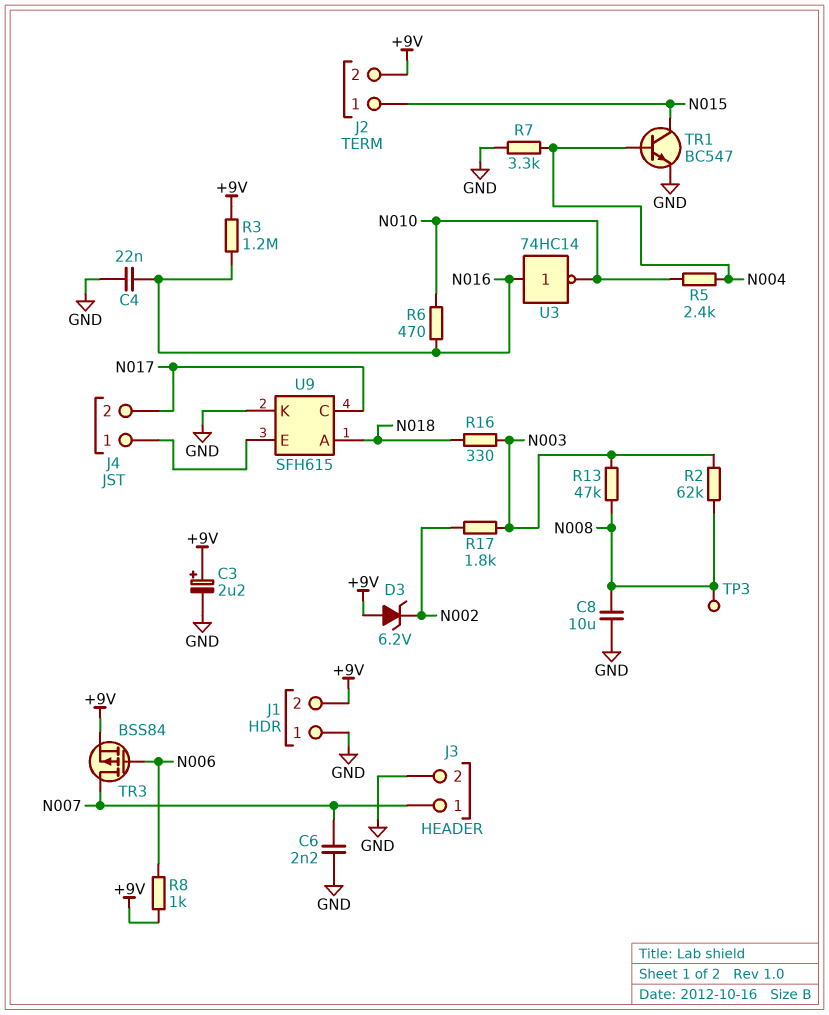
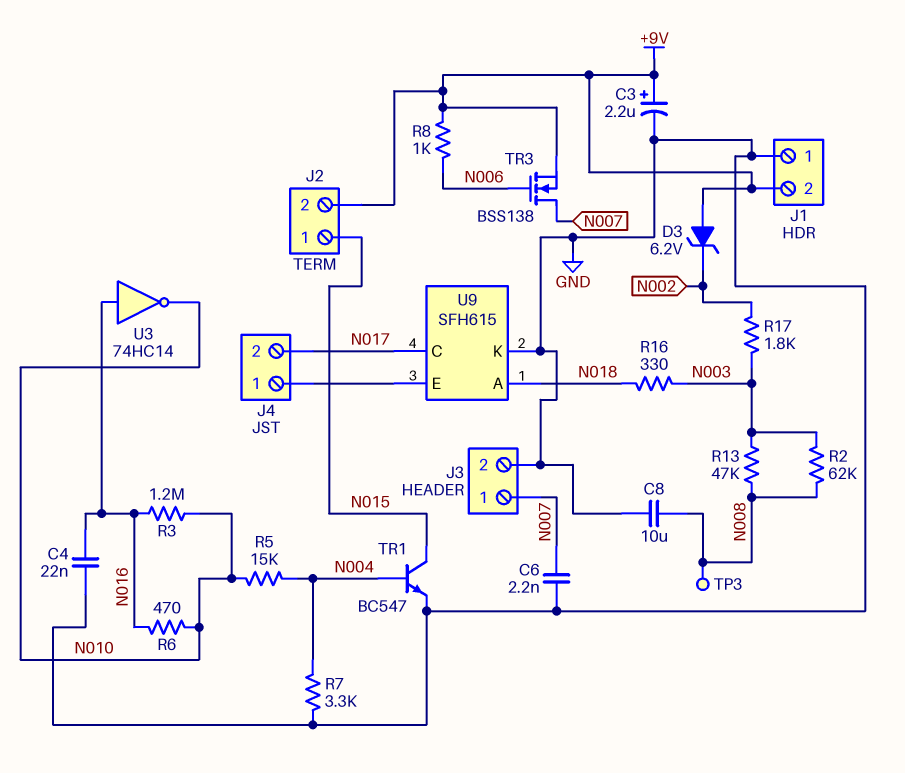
R3: 1.2M (+9V, N016) -> 1.2M (N010, N016)
R5: 2.4k (N004, N010) -> 15k (N004, N010)
TR3: PMOS BSS84 (G N006, D N007, S +9V) -> NMOS BSS138 (G N006, D N007, S +9V)

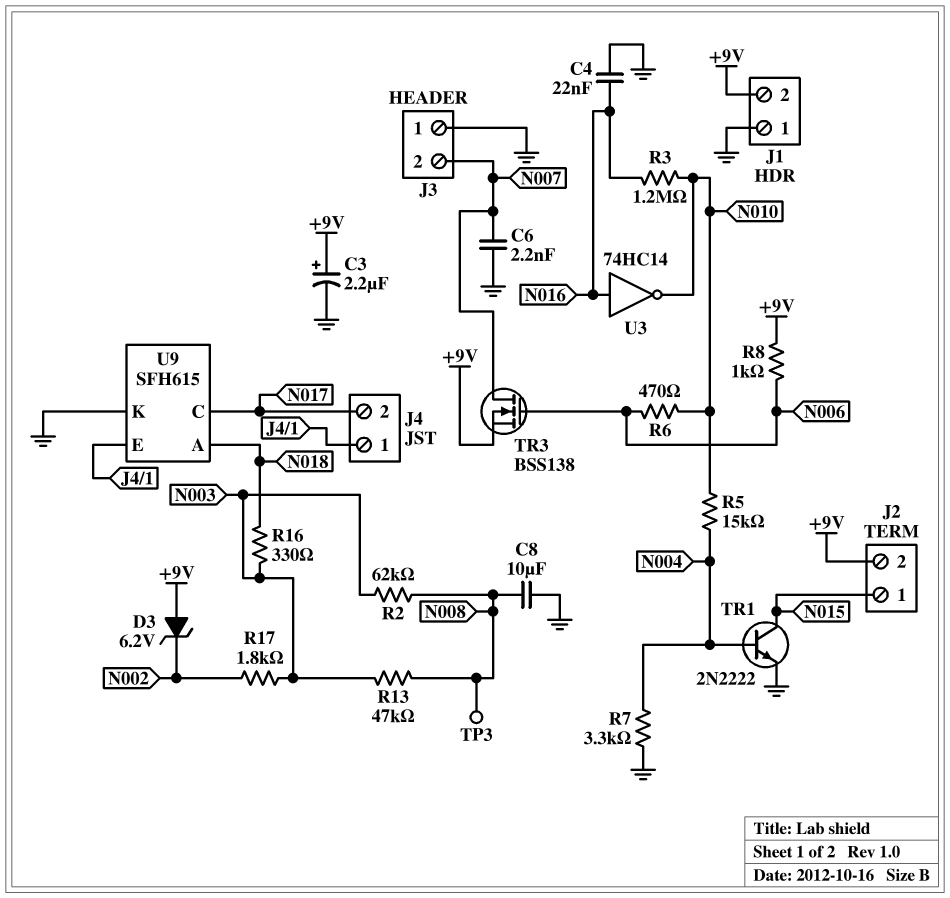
J3 pin 1: N007 -> GND
J3 pin 2: GND -> N007
R6: 470 (N010, N016) -> 470 (N006, N010)
TR1: NPN BC547 (B N004, C N015, E GND) -> NPN 2N2222 (B N004, C N015, E GND)

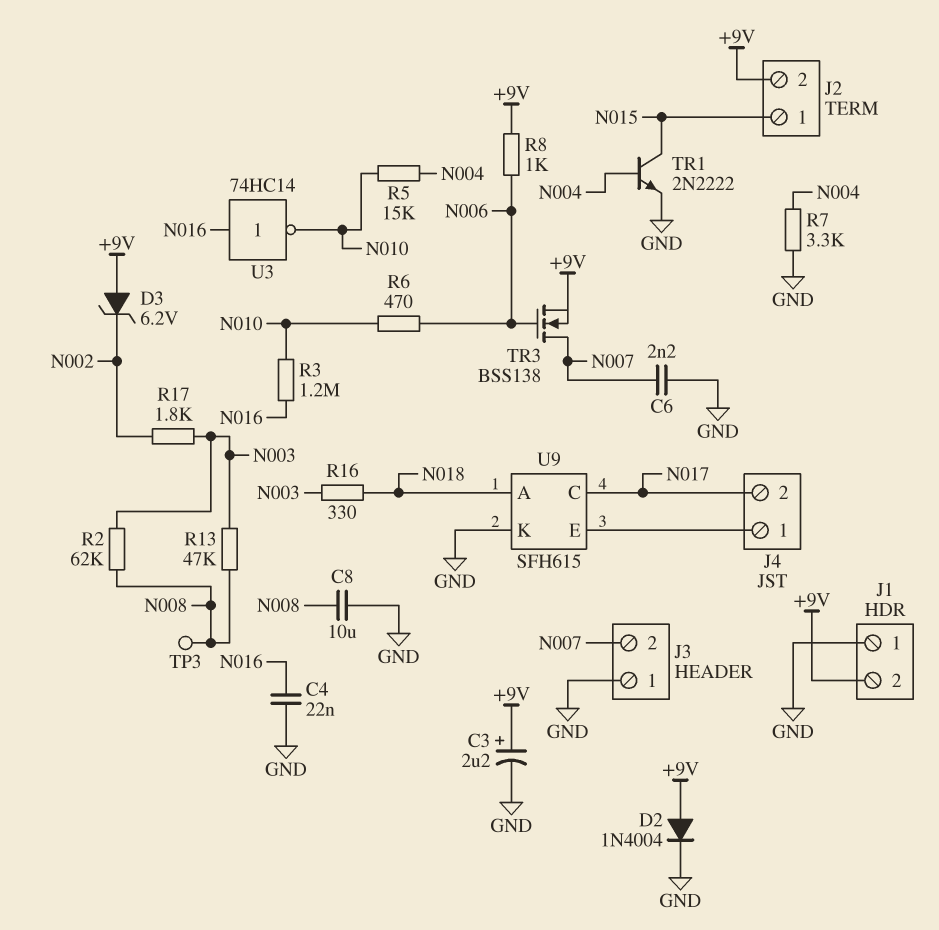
D2: none -> diode 1N4004 (A +9V, K GND)

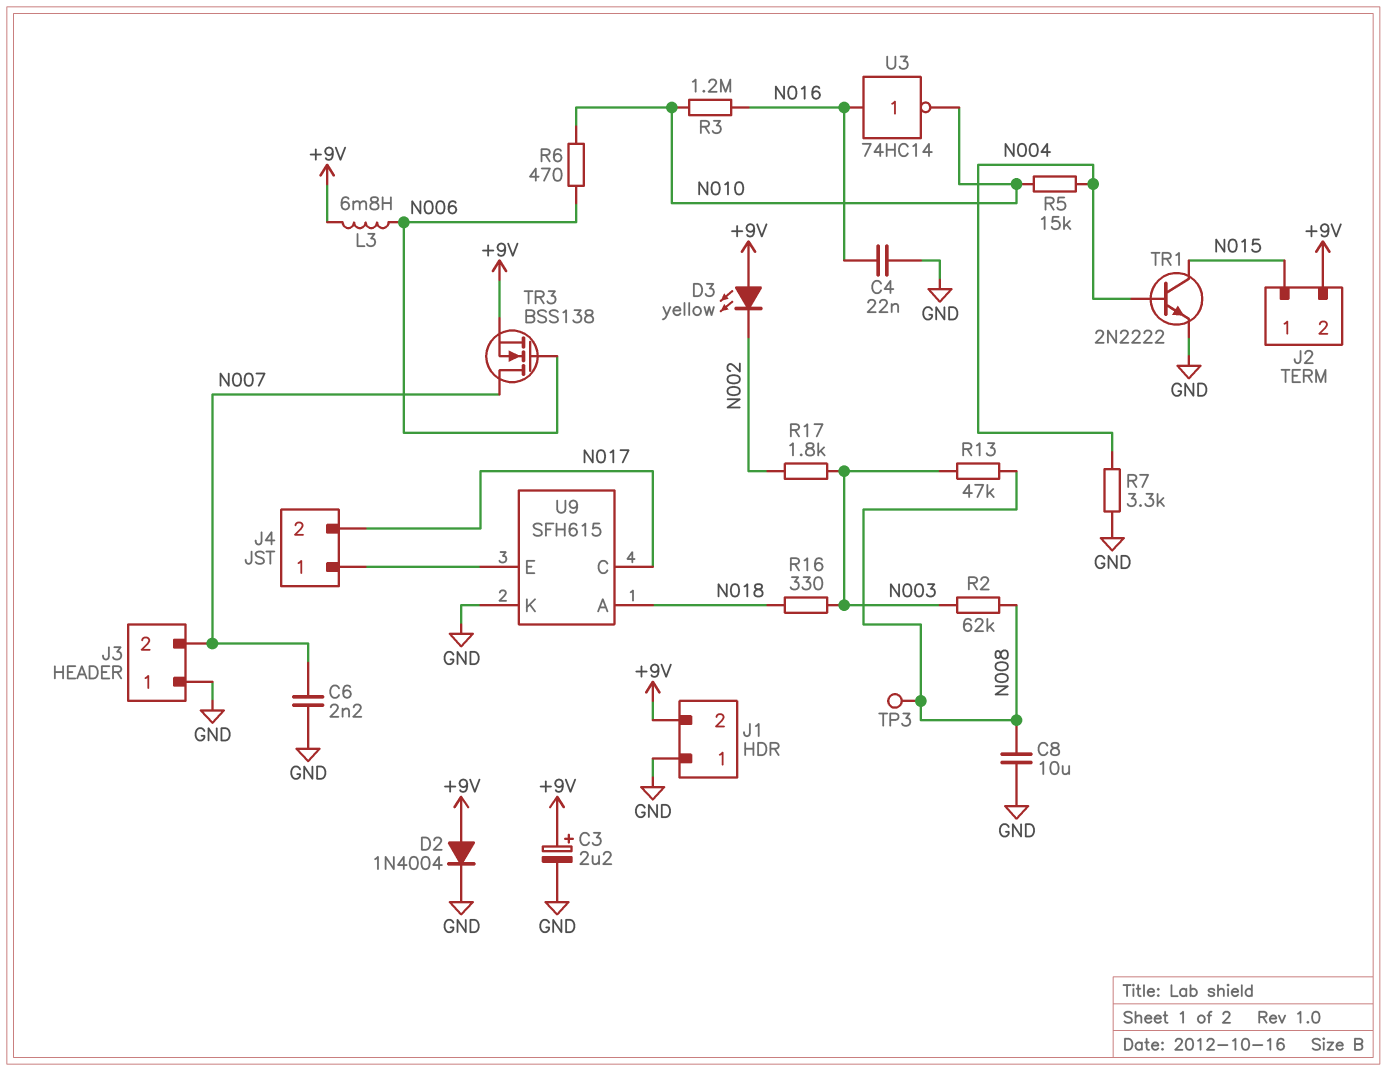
D3: zener 6.2V (A +9V, K N002) -> LED yellow (A +9V, K N002)
L3: none -> 6.8mH (+9V, N006)
R8: 1k (+9V, N006) -> none

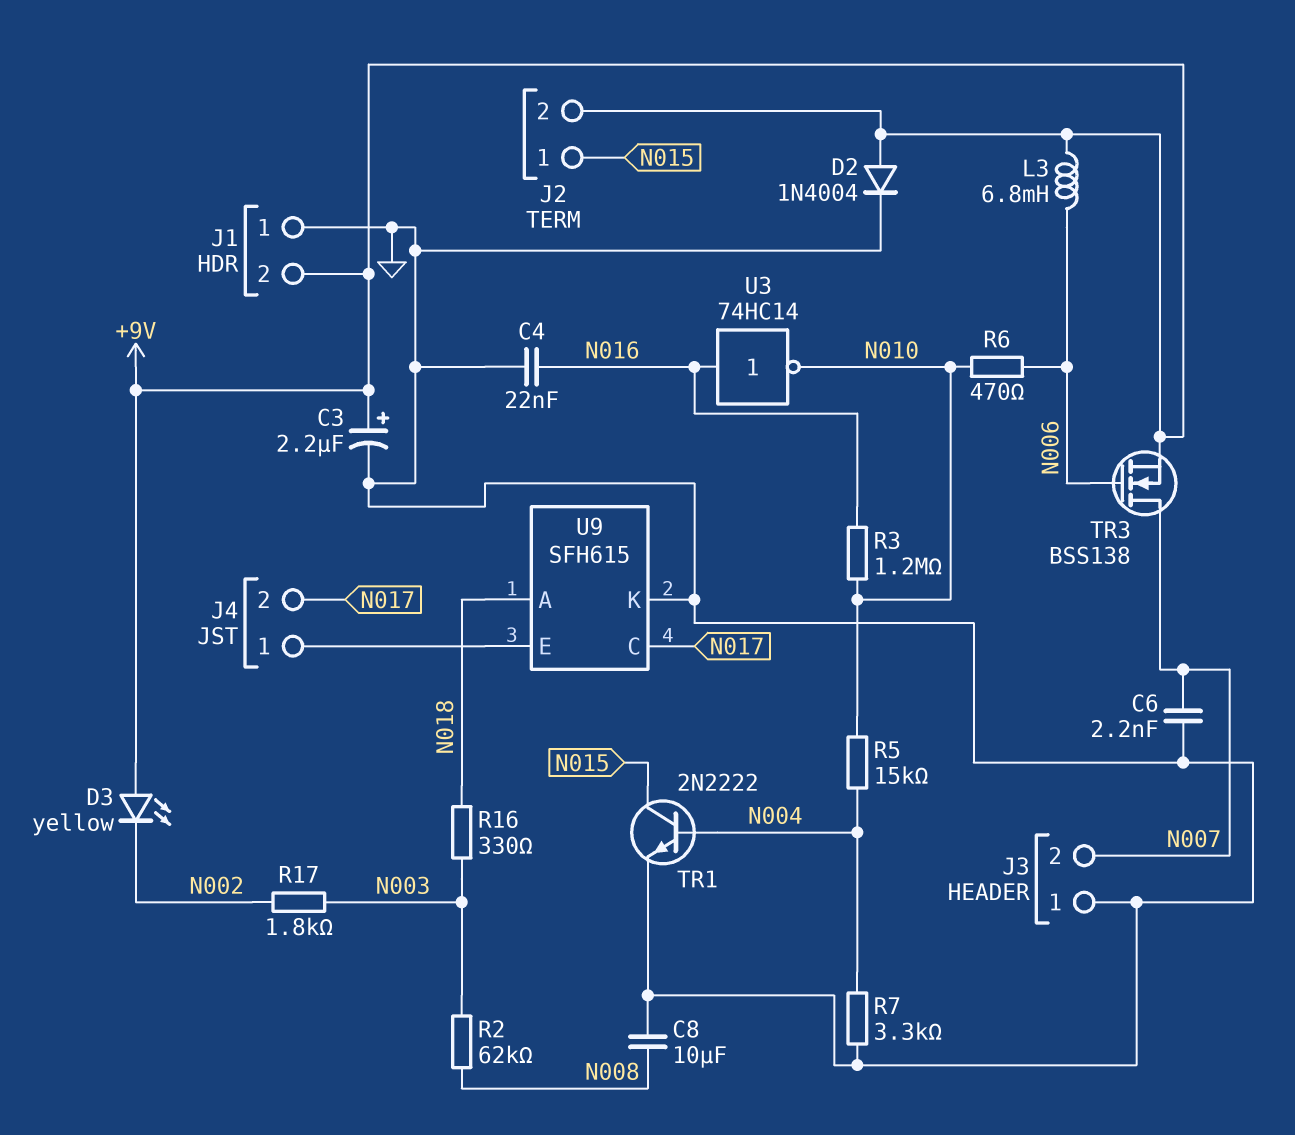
R13: 47k (N003, N008) -> none
TP3: test point (N008) -> none

